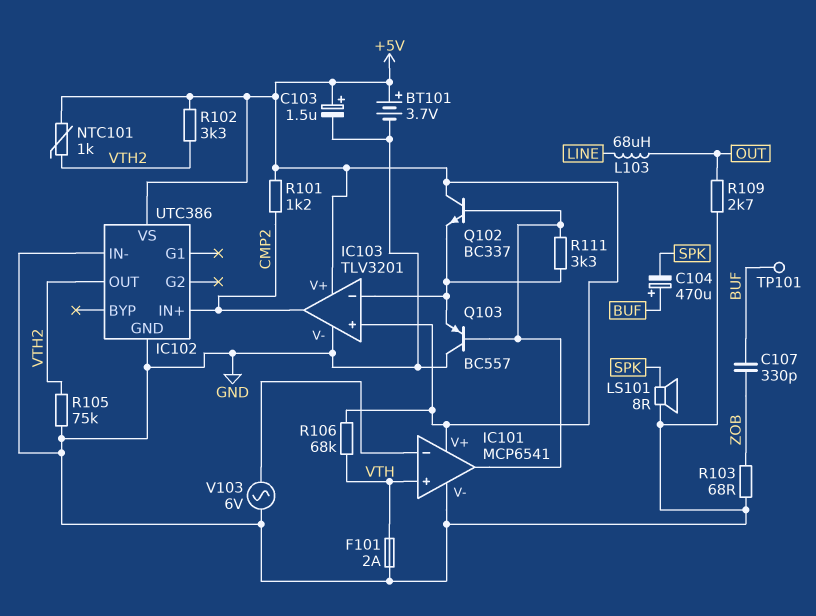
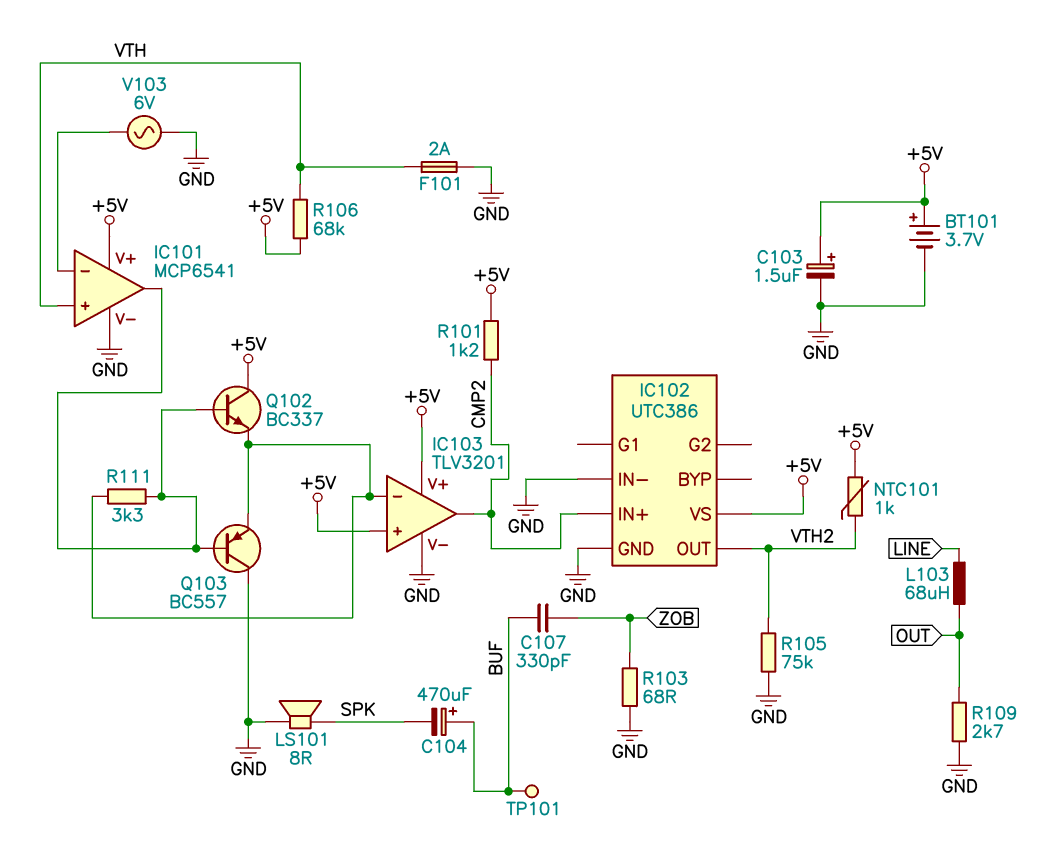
R102: 3.3k (+5V, VTH2) -> none

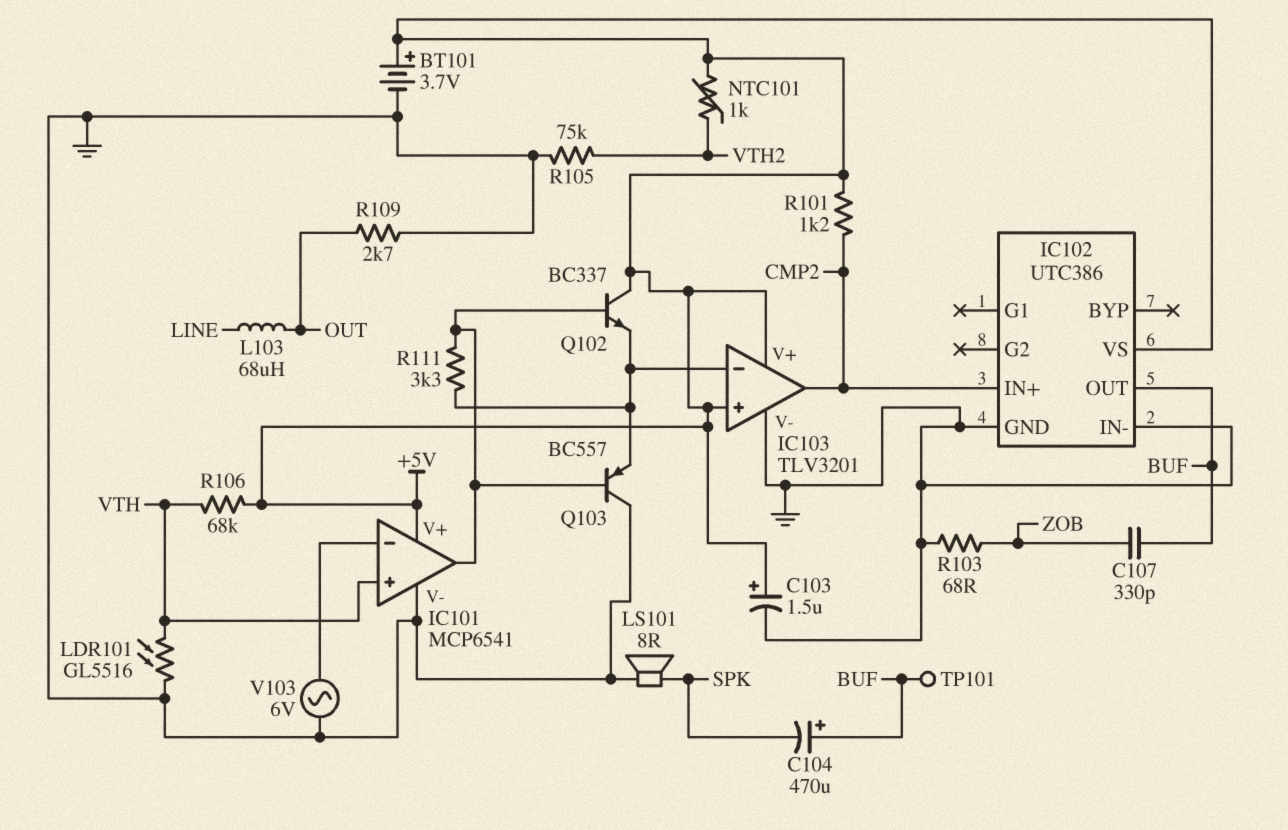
F101: 2A (GND, VTH) -> none
IC102 pin OUT: VTH2 -> BUF
LDR101: none -> GL5516 (GND, VTH)

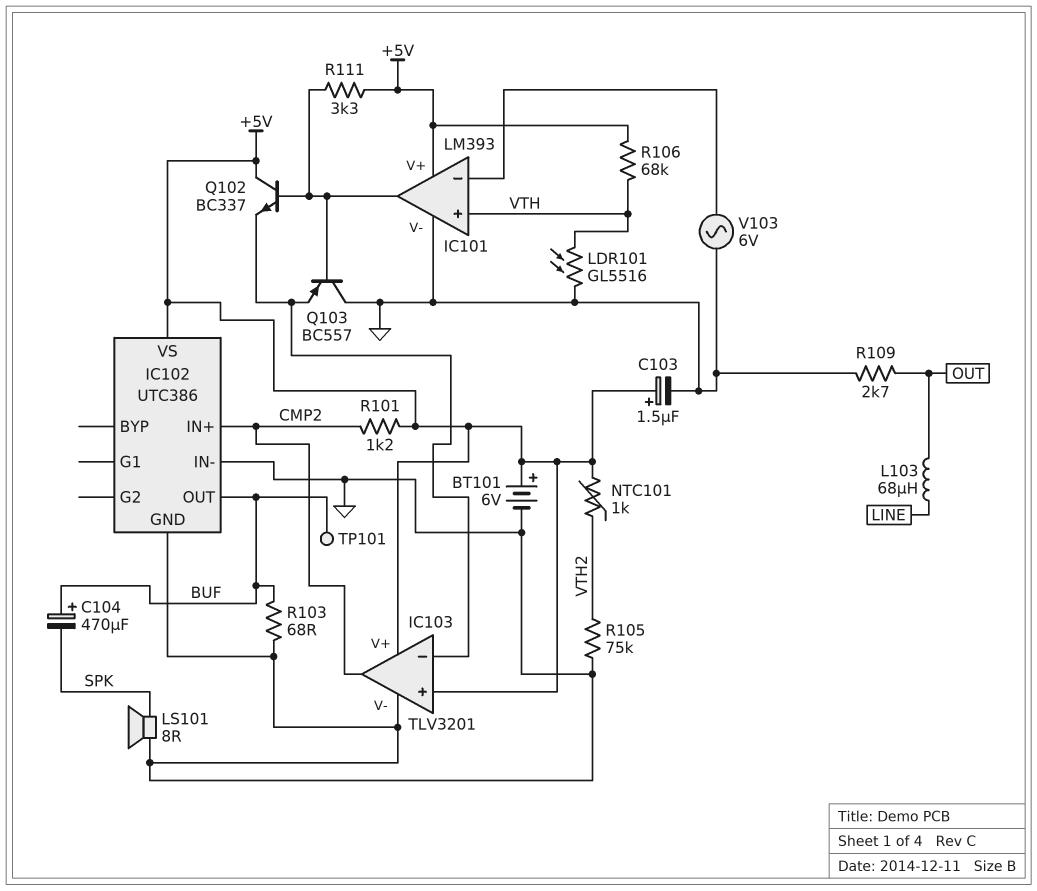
BT101: 3.7V (plus +5V, minus GND) -> 6V (plus +5V, minus GND)
C107: 330pF (BUF, ZOB) -> none
IC101: MCP6541 -> LM393
R103: 68 (GND, ZOB) -> 68 (BUF, GND)
R111: 3.3k (IC101/out, IC103/in-) -> 3.3k (+5V, IC101/out)

